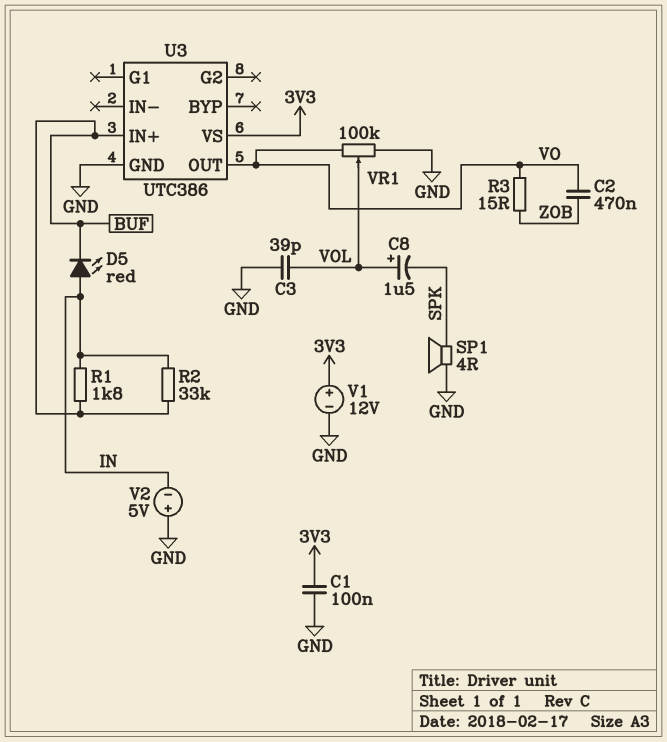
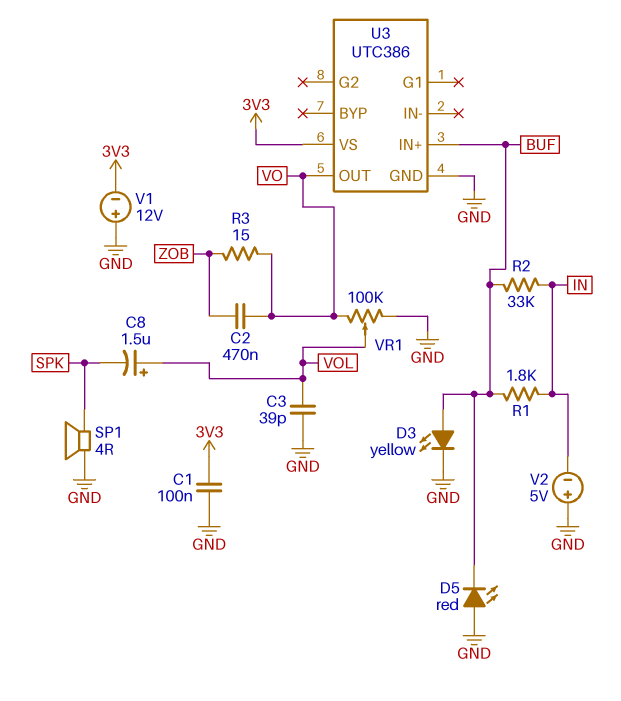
D3: none -> LED yellow (A BUF, K GND)
D5: LED red (A IN, K BUF) -> LED red (A GND, K BUF)
V1: 12V (plus 3V3, minus GND) -> 12V (plus GND, minus 3V3)

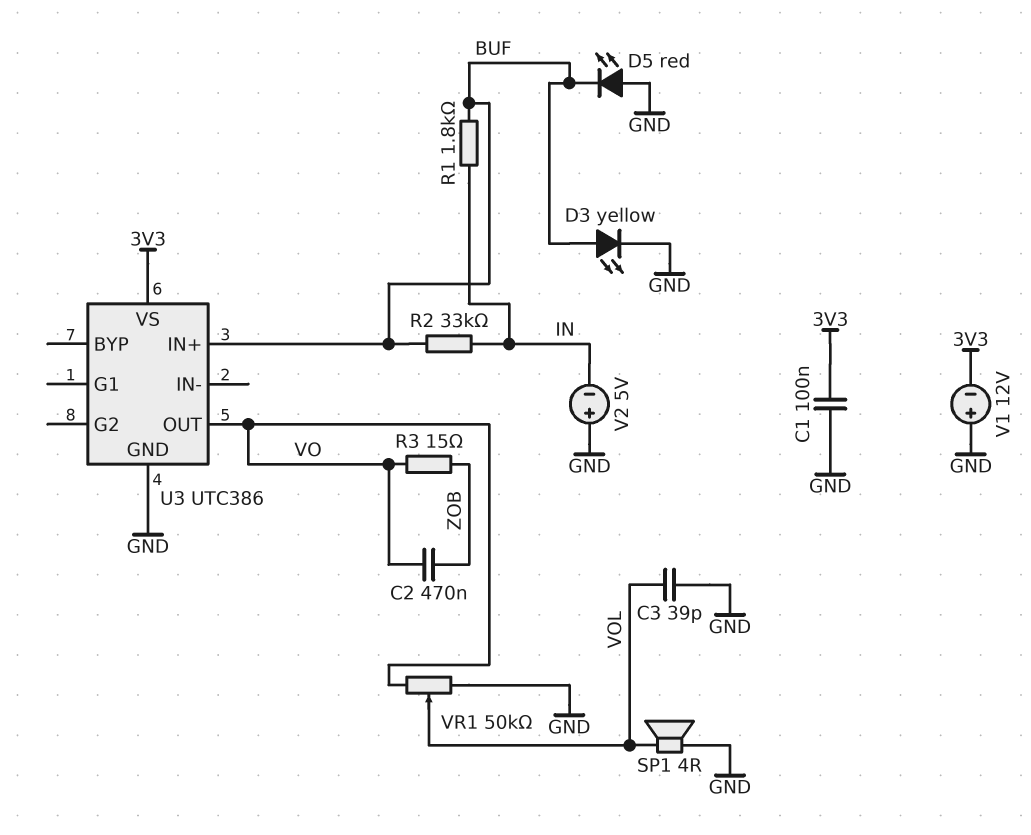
C8: 1.5uF (plus VOL, minus SPK) -> none
SP1: speaker 4R (GND, SPK) -> speaker 4R (GND, VOL)
VR1: 100k (GND, VO, wiper VOL) -> 50k (GND, VO, wiper VOL)

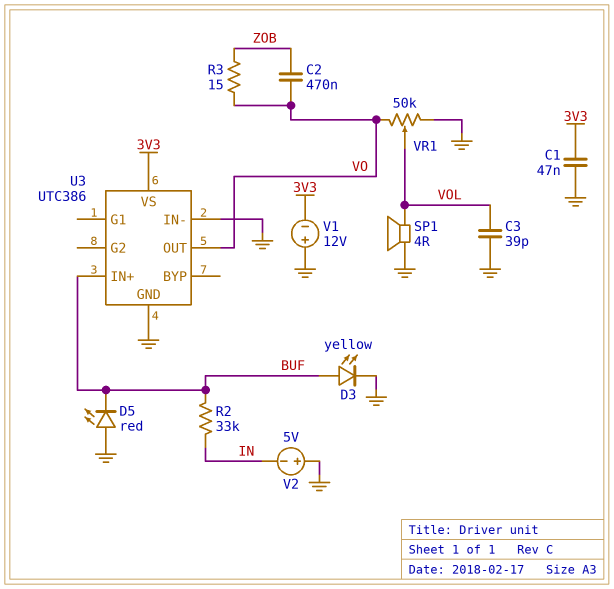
C1: 100nF (3V3, GND) -> 47nF (3V3, GND)
R1: 1.8k (BUF, IN) -> none
U3 pin IN-: none -> GND

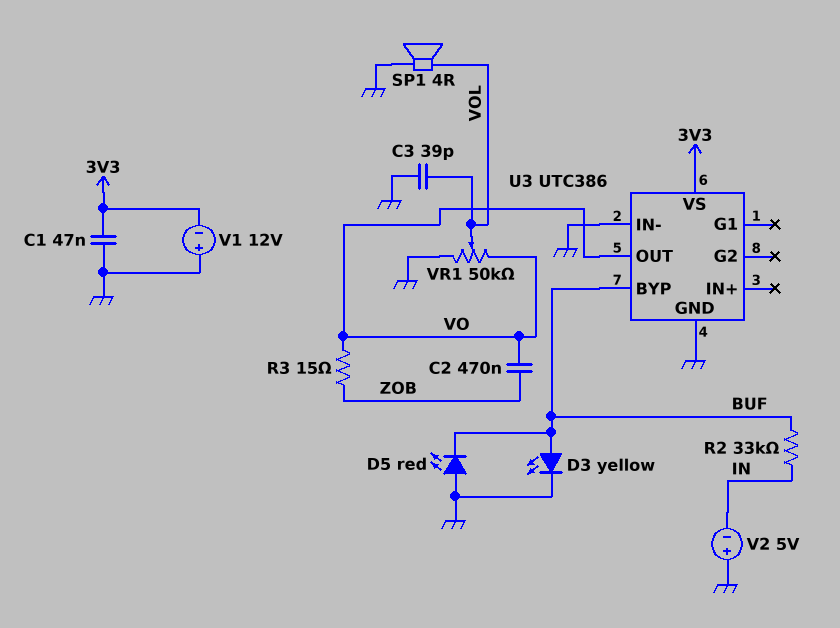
U3 pin BYP: none -> BUF
U3 pin IN+: BUF -> none

